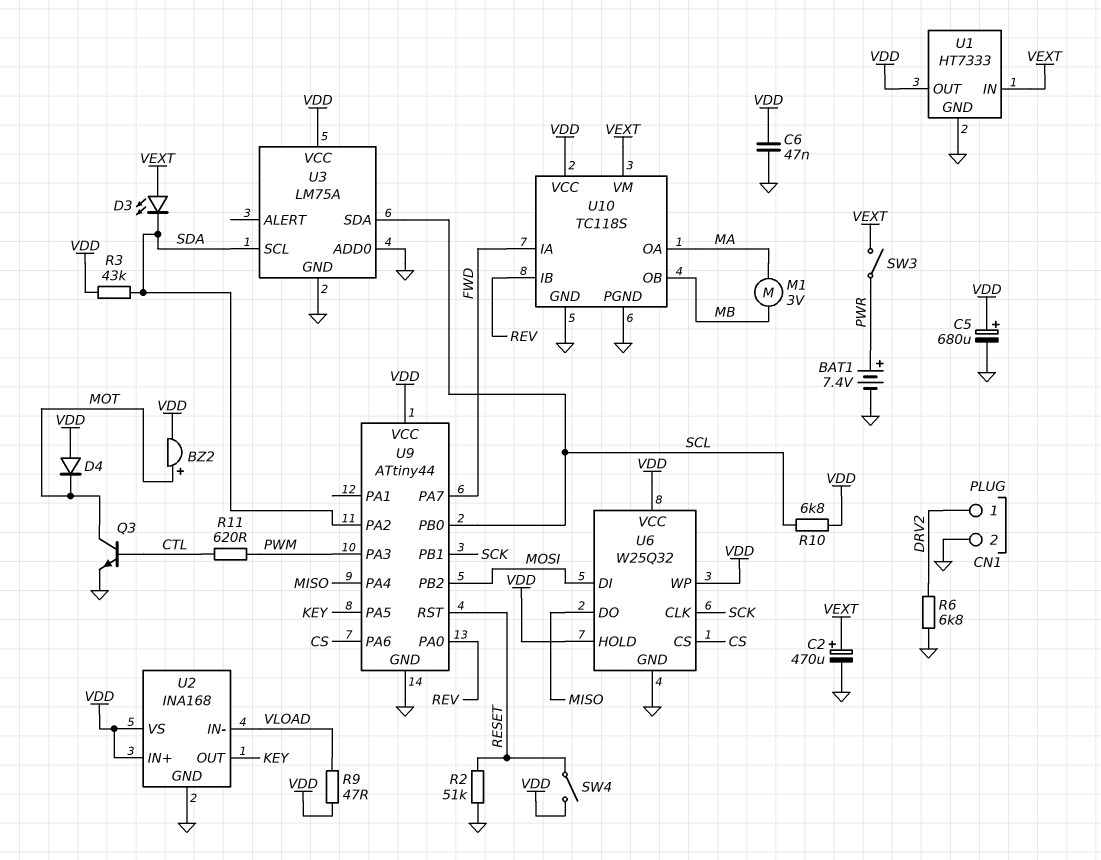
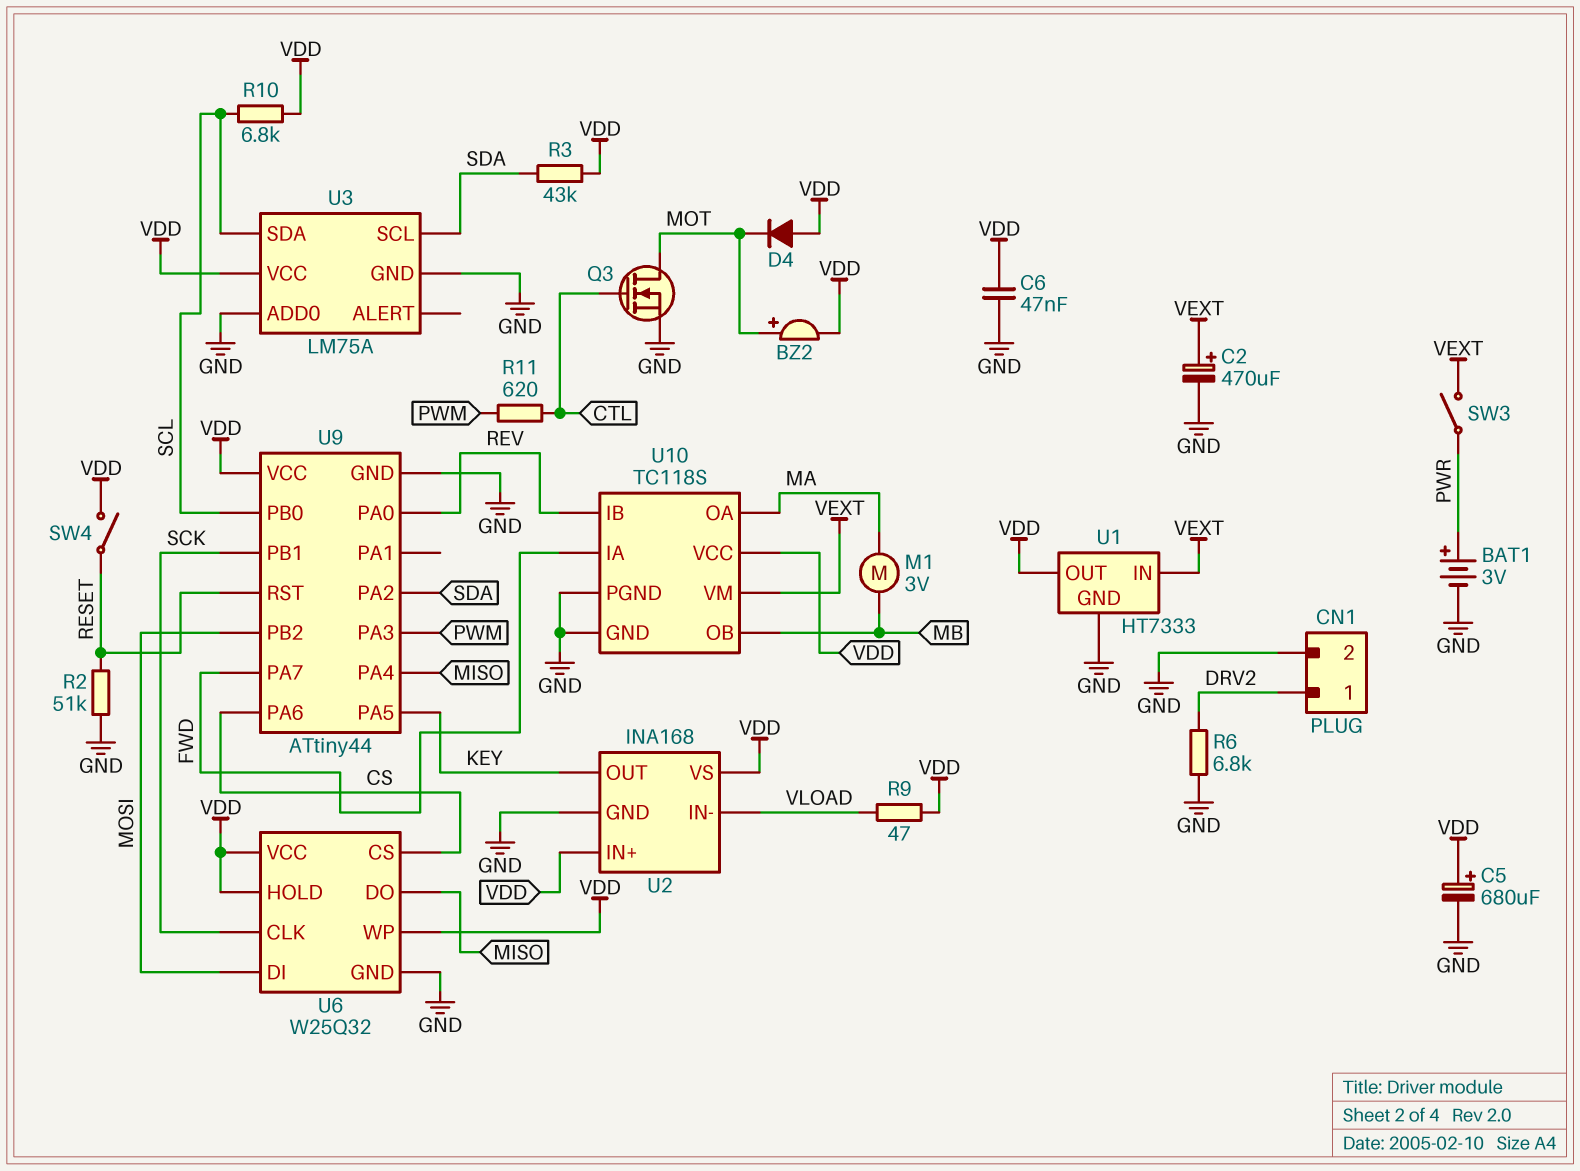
BAT1: 7.4V (plus PWR, minus GND) -> 3V (plus PWR, minus GND)
D3: LED (A VEXT, K SDA) -> none
Q3: NPN (B CTL, C MOT, E GND) -> NMOS (G CTL, D MOT, S GND)

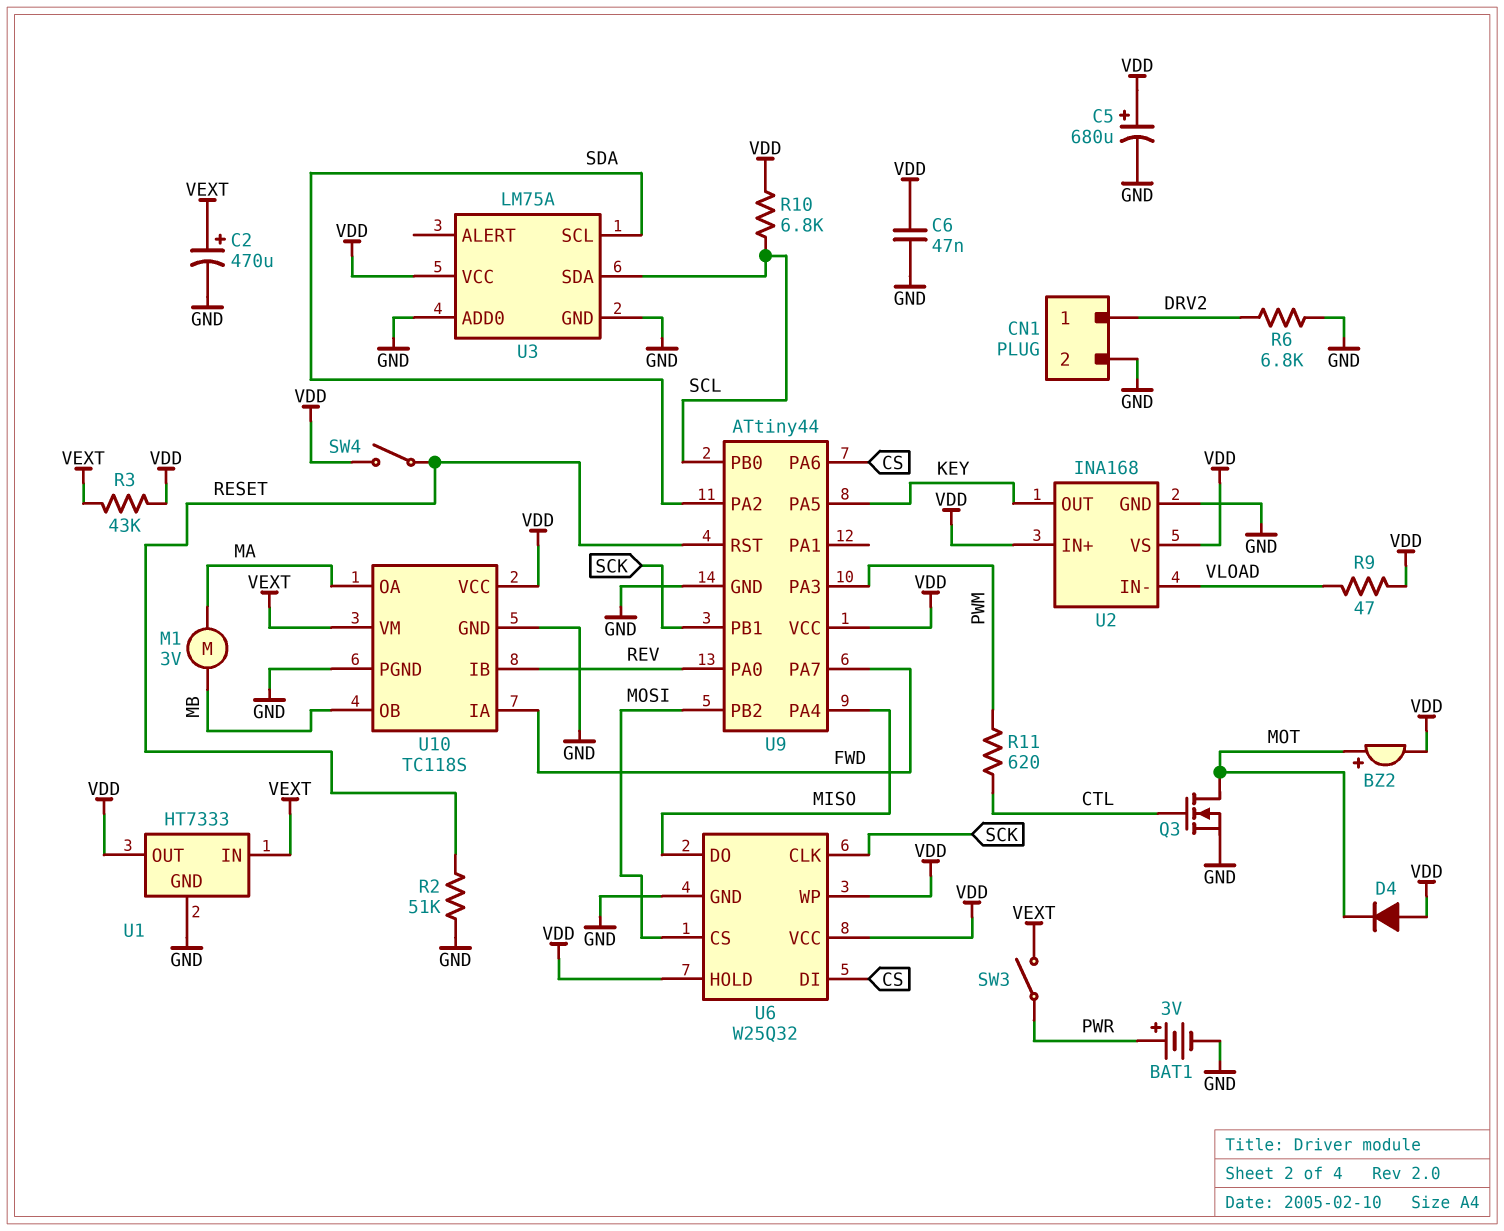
R3: 43k (SDA, VDD) -> 43k (VDD, VEXT)
U6 pin CS: CS -> MOSI
U6 pin DI: MOSI -> CS

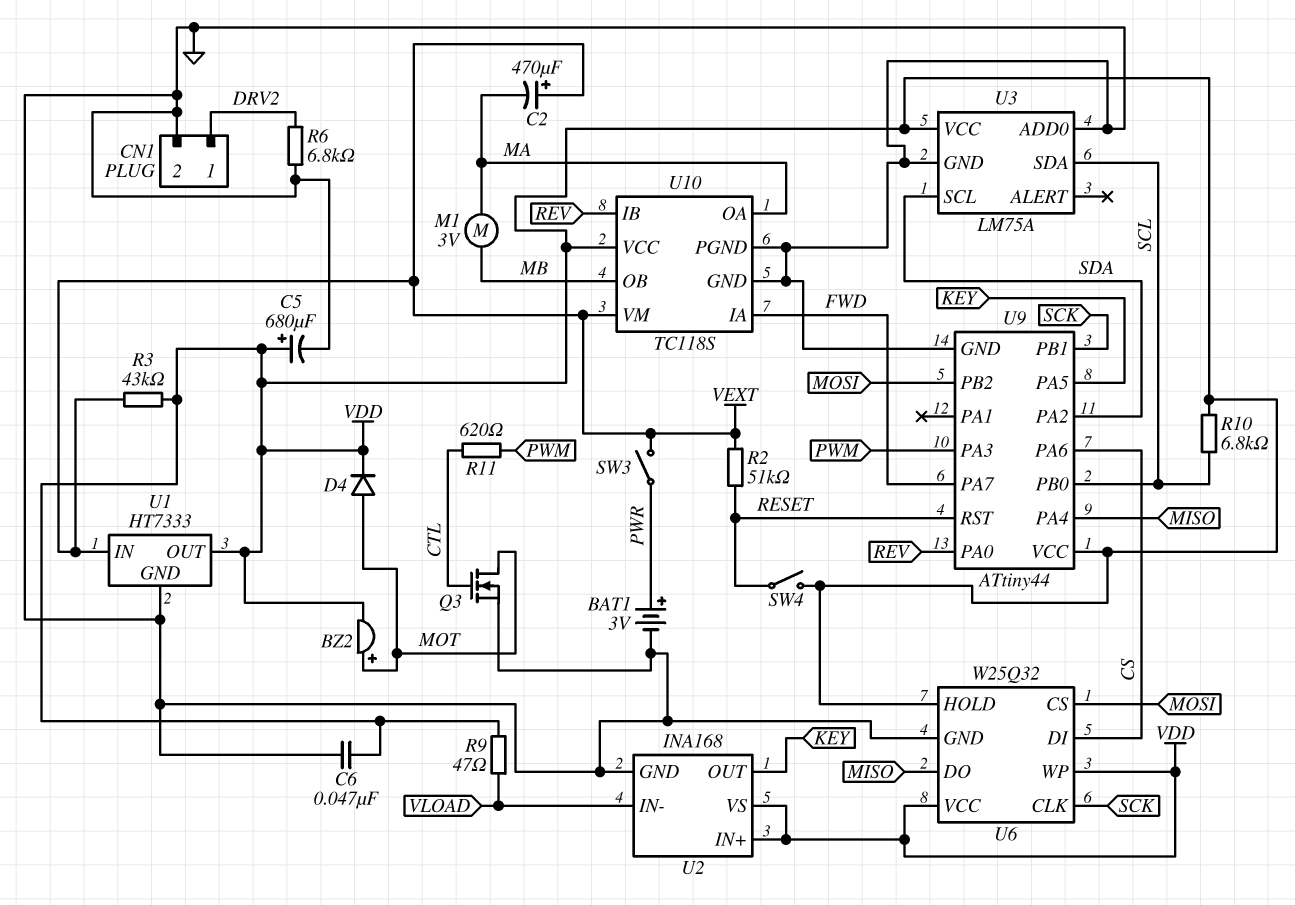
C2: 470uF (plus VEXT, minus GND) -> 470uF (plus VEXT, minus MA)
D4: diode (A VDD, K MOT) -> diode (A MOT, K VDD)
R2: 51k (GND, RESET) -> 51k (RESET, VEXT)

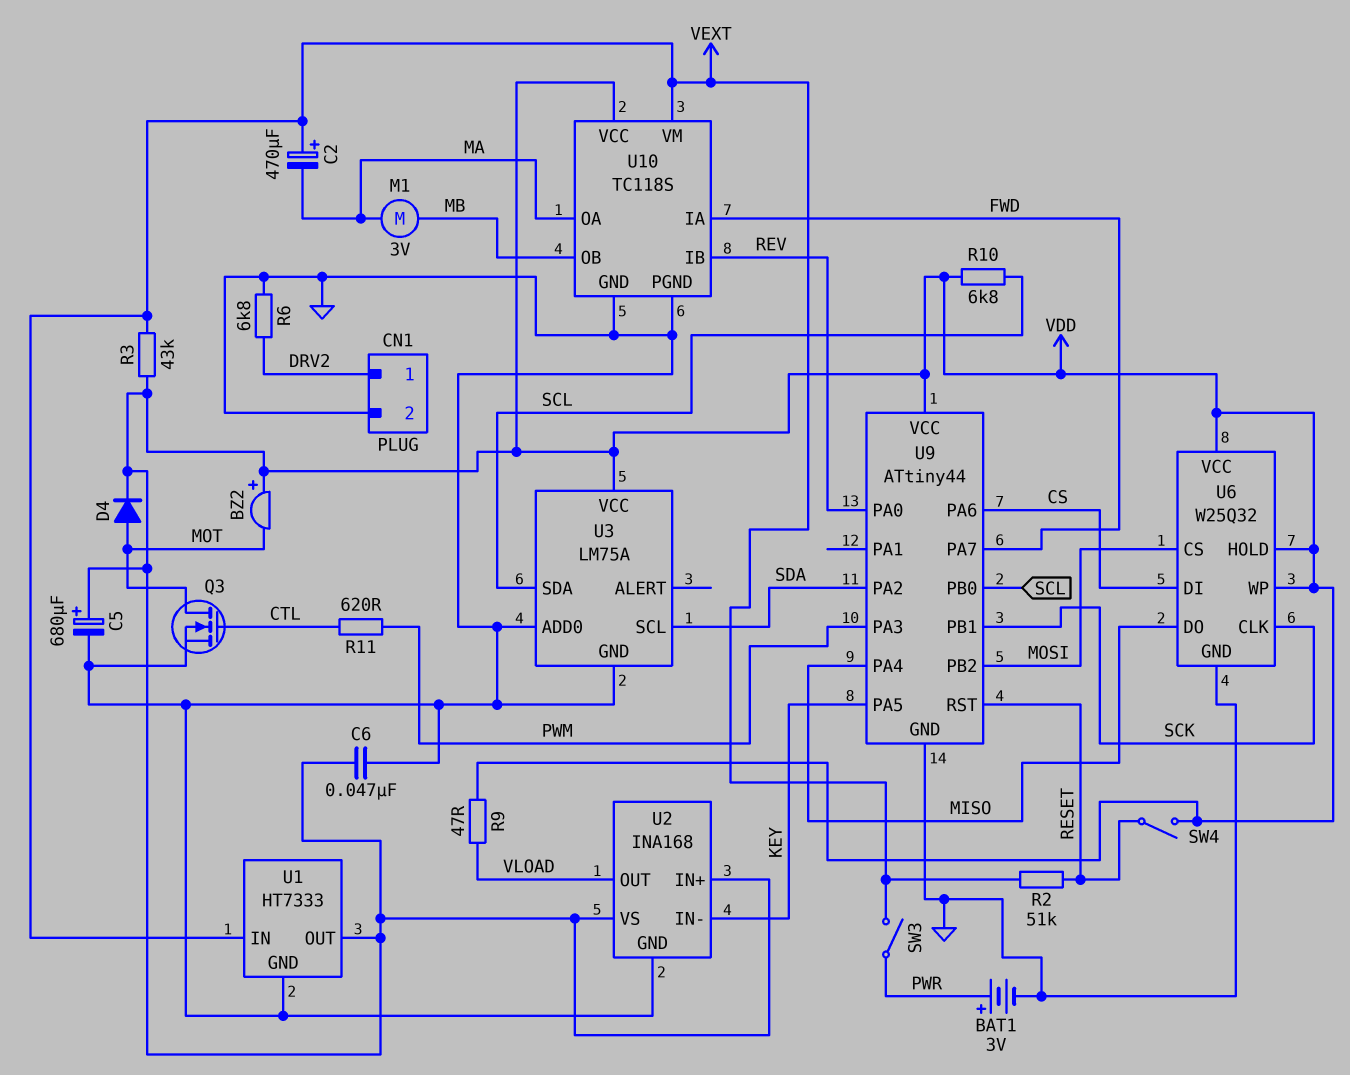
BZ2: buzzer (plus MOT, minus VDD) -> buzzer (plus VDD, minus MOT)
U2 pin IN-: VLOAD -> KEY
U2 pin OUT: KEY -> VLOAD

